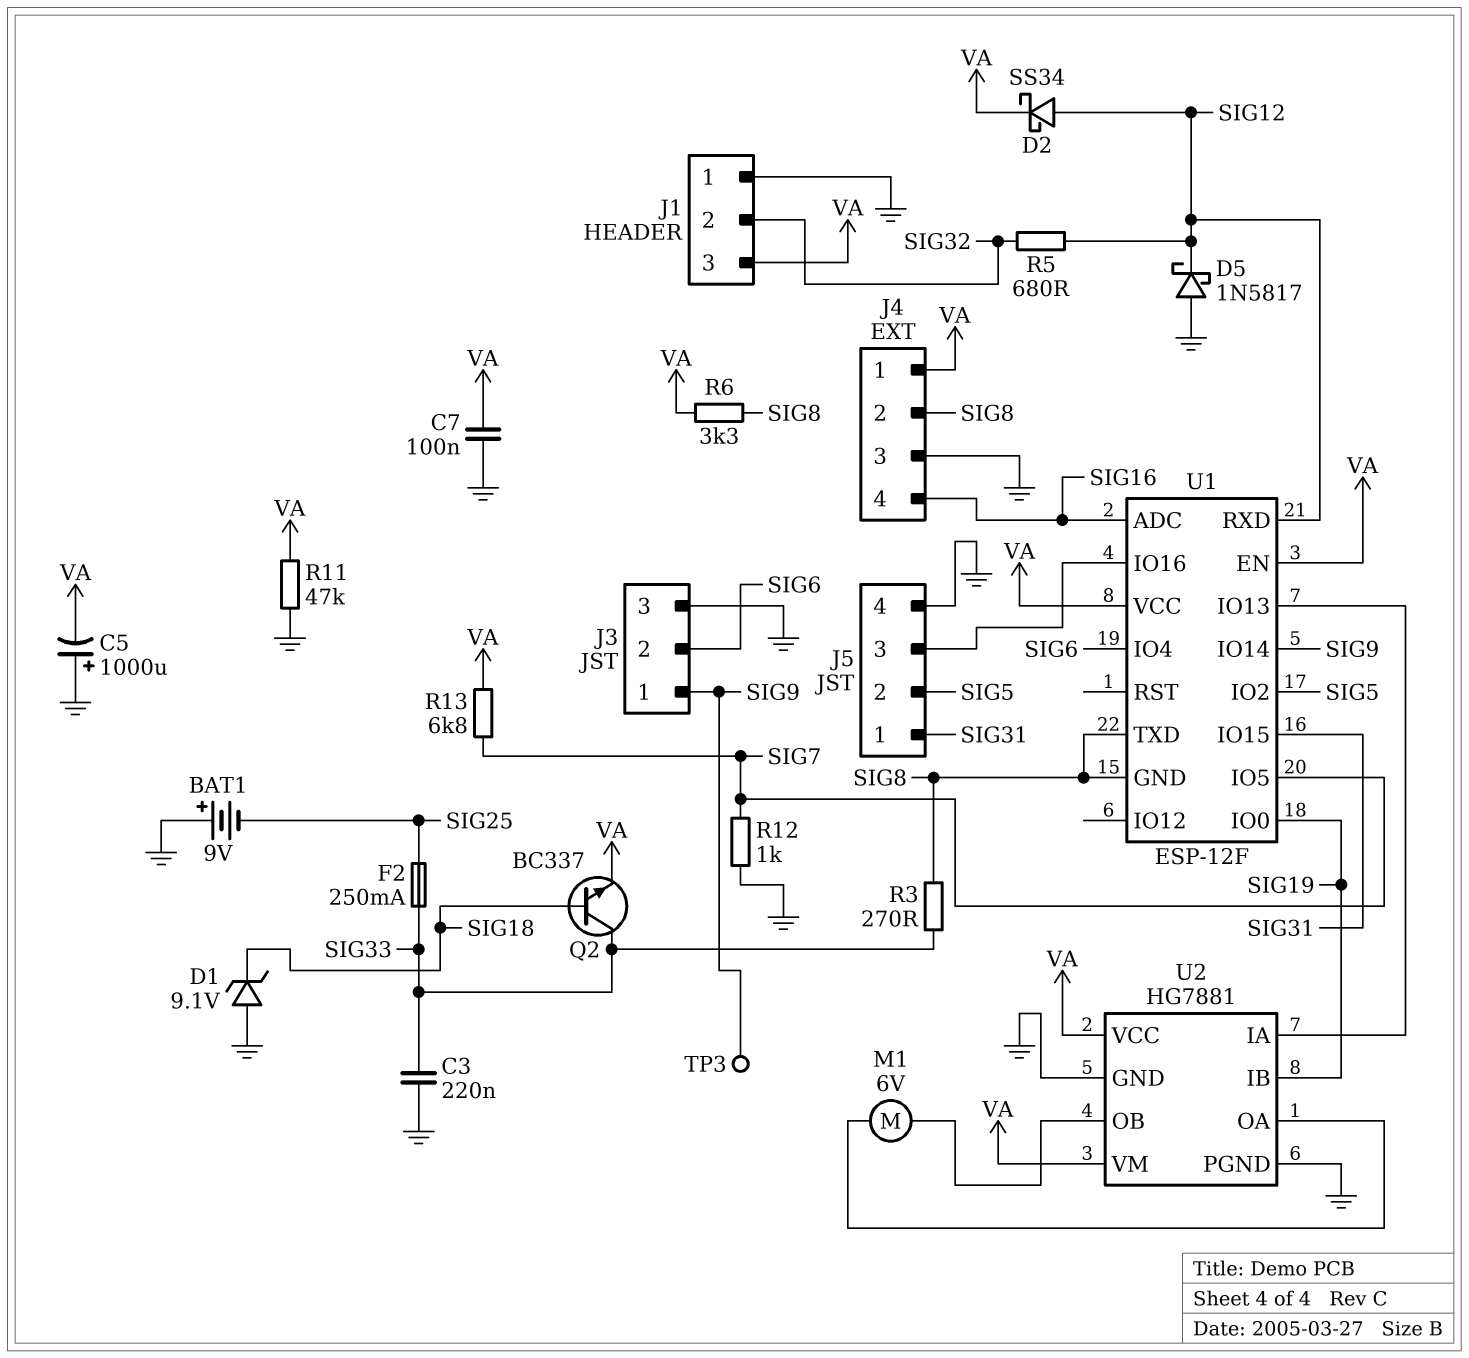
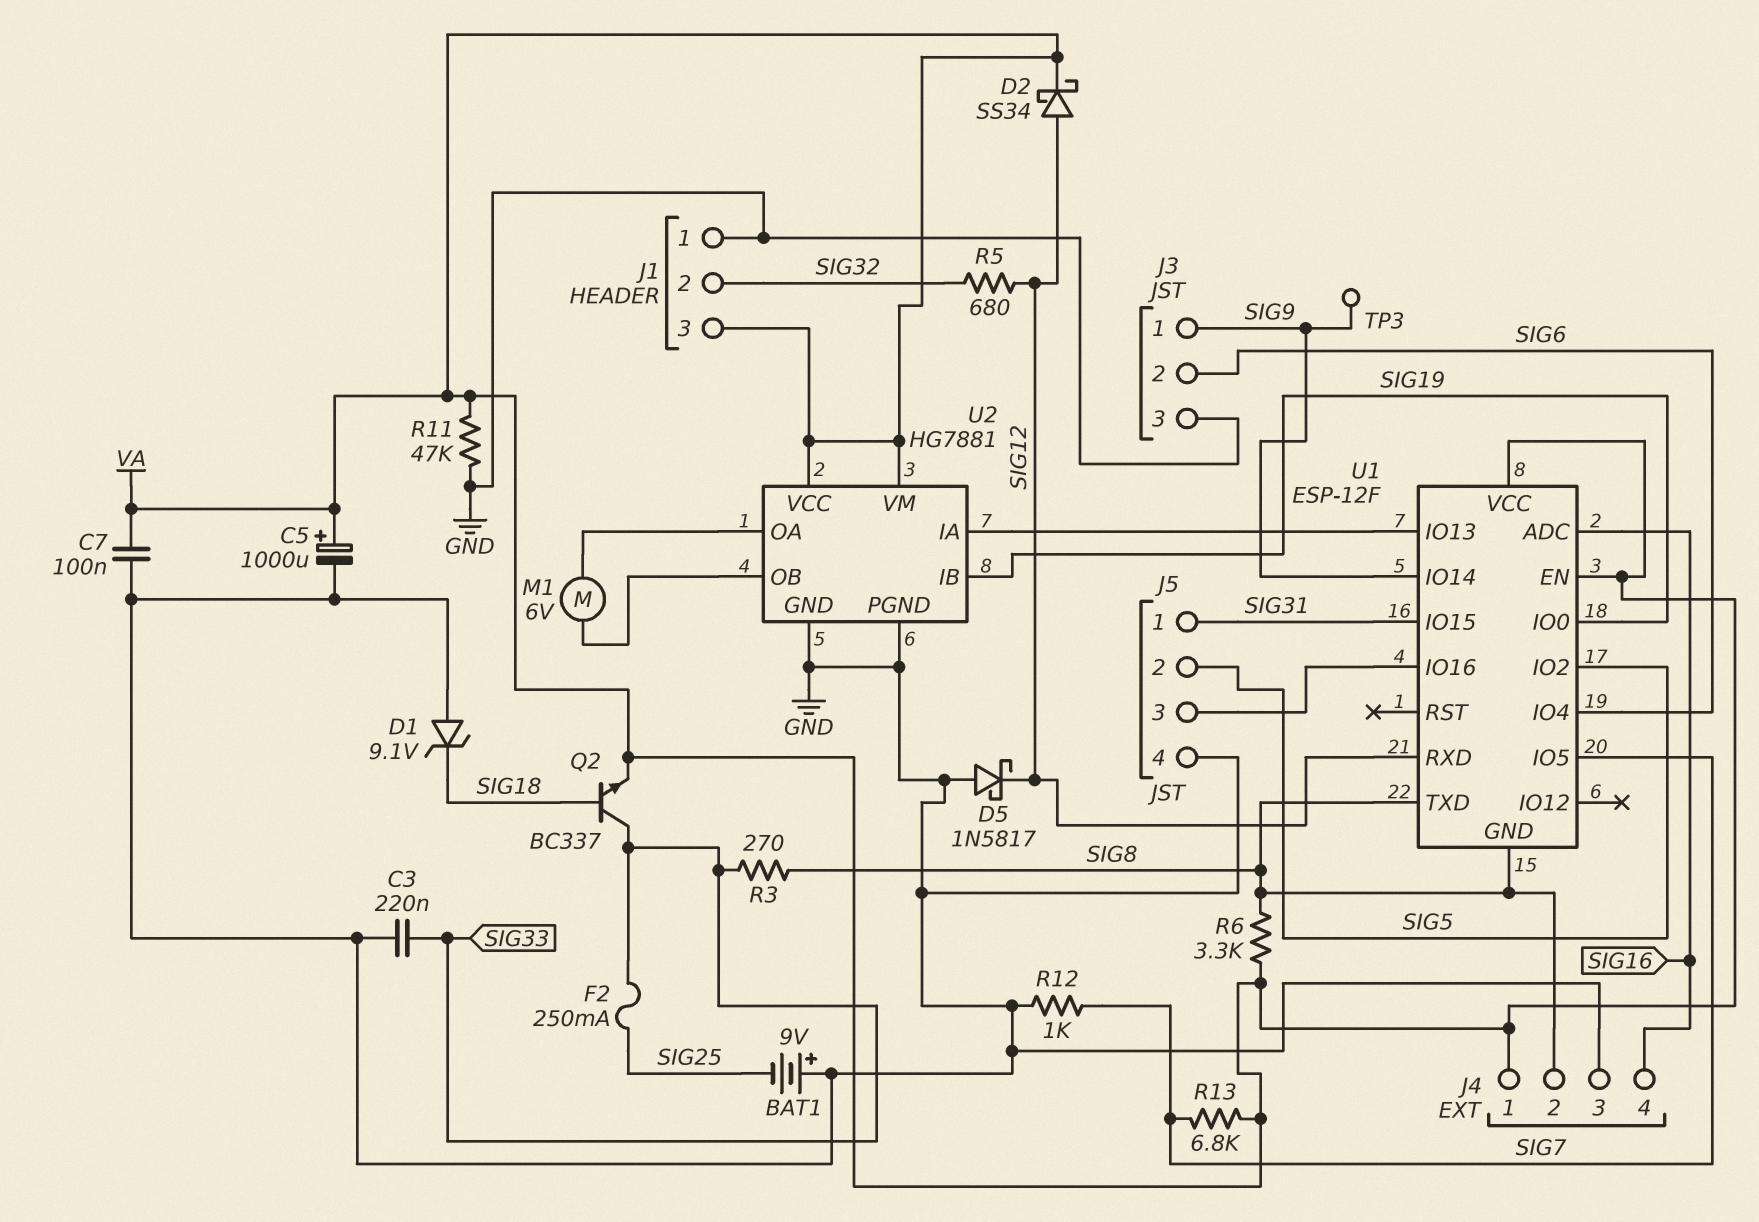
C5: 1000uF (plus GND, minus VA) -> 1000uF (plus VA, minus GND)

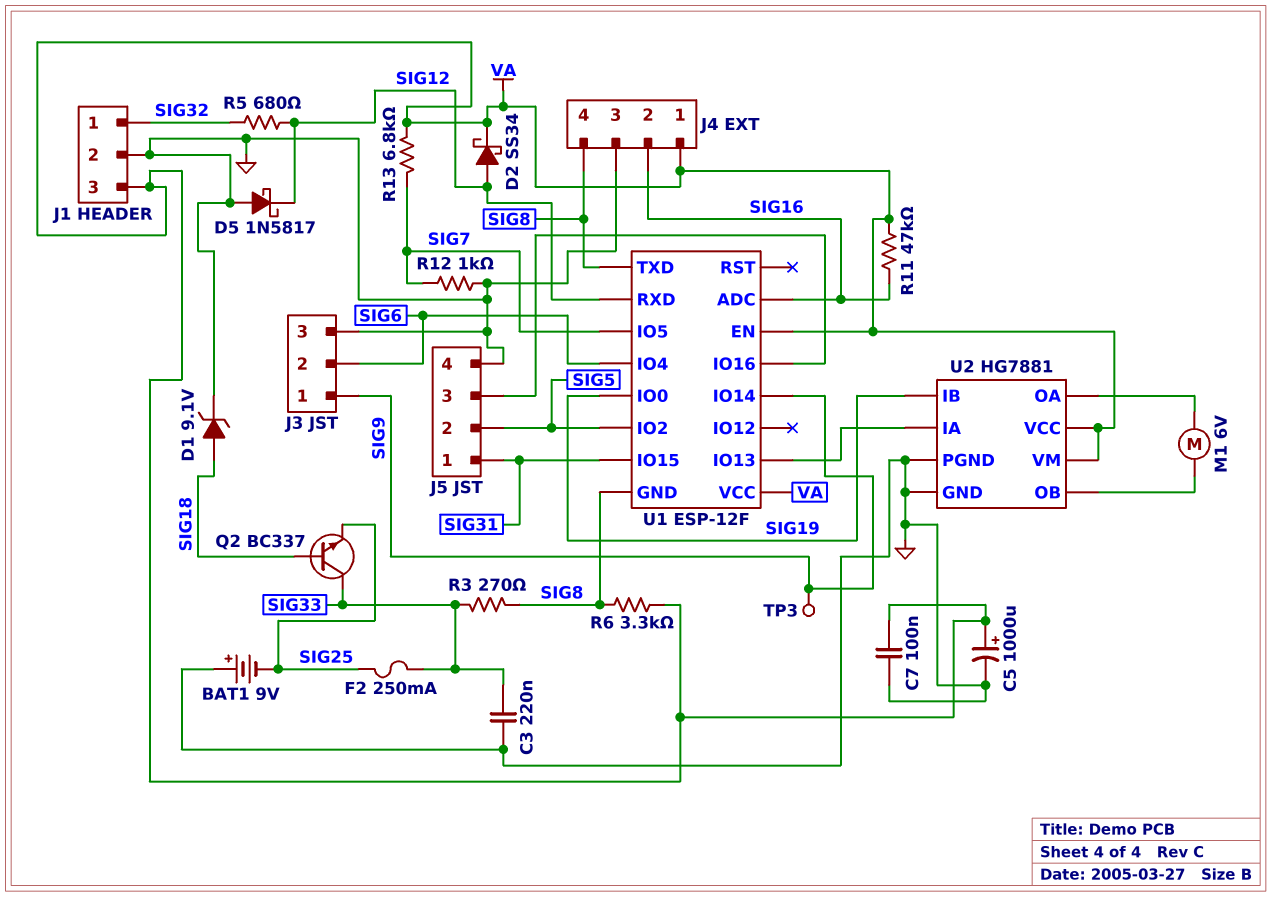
D1: zener 9.1V (A GND, K SIG18) -> zener 9.1V (A SIG18, K GND)
J1 pin 1: GND -> SIG32
J1 pin 2: SIG32 -> GND
J4 pin 2: SIG8 -> SIG16
J4 pin 4: SIG16 -> SIG8
Q2: NPN BC337 (B SIG18, C SIG33, E VA) -> NPN BC337 (B SIG18, C SIG33, E SIG25)
R11: 47k (GND, VA) -> 47k (SIG16, VA)

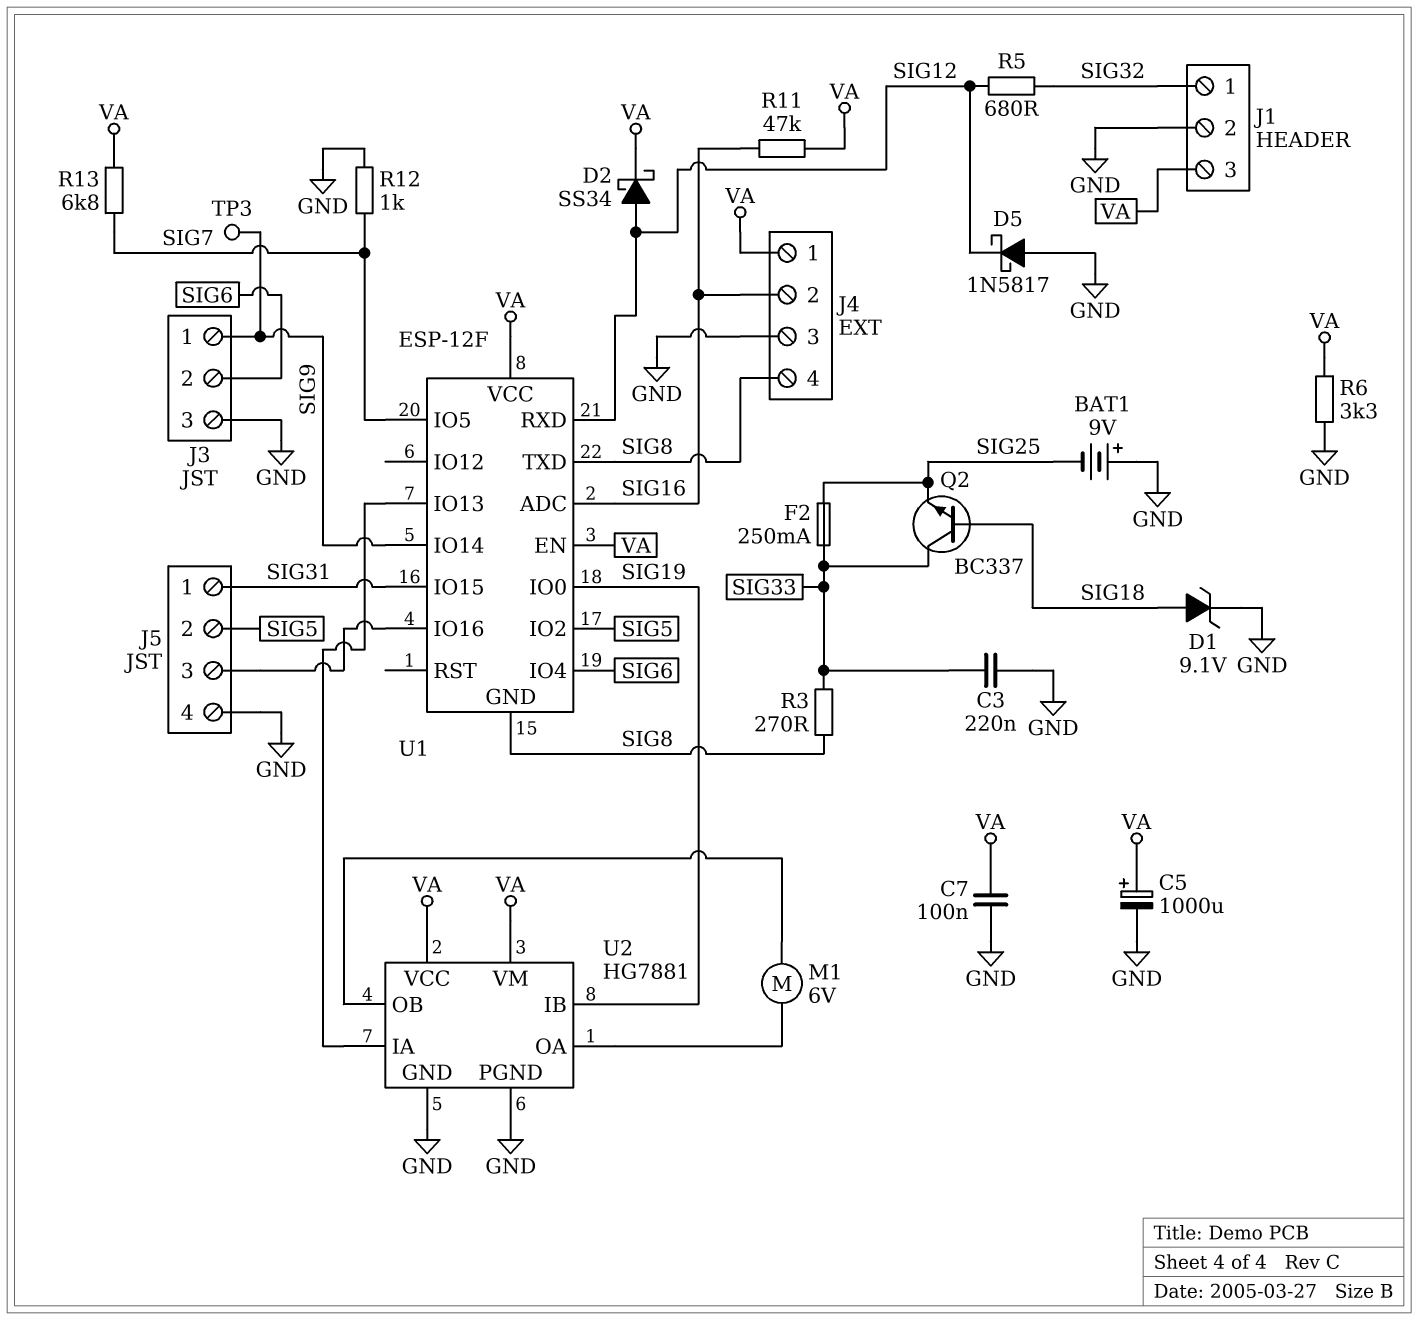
R6: 3.3k (SIG8, VA) -> 3.3k (GND, VA)

